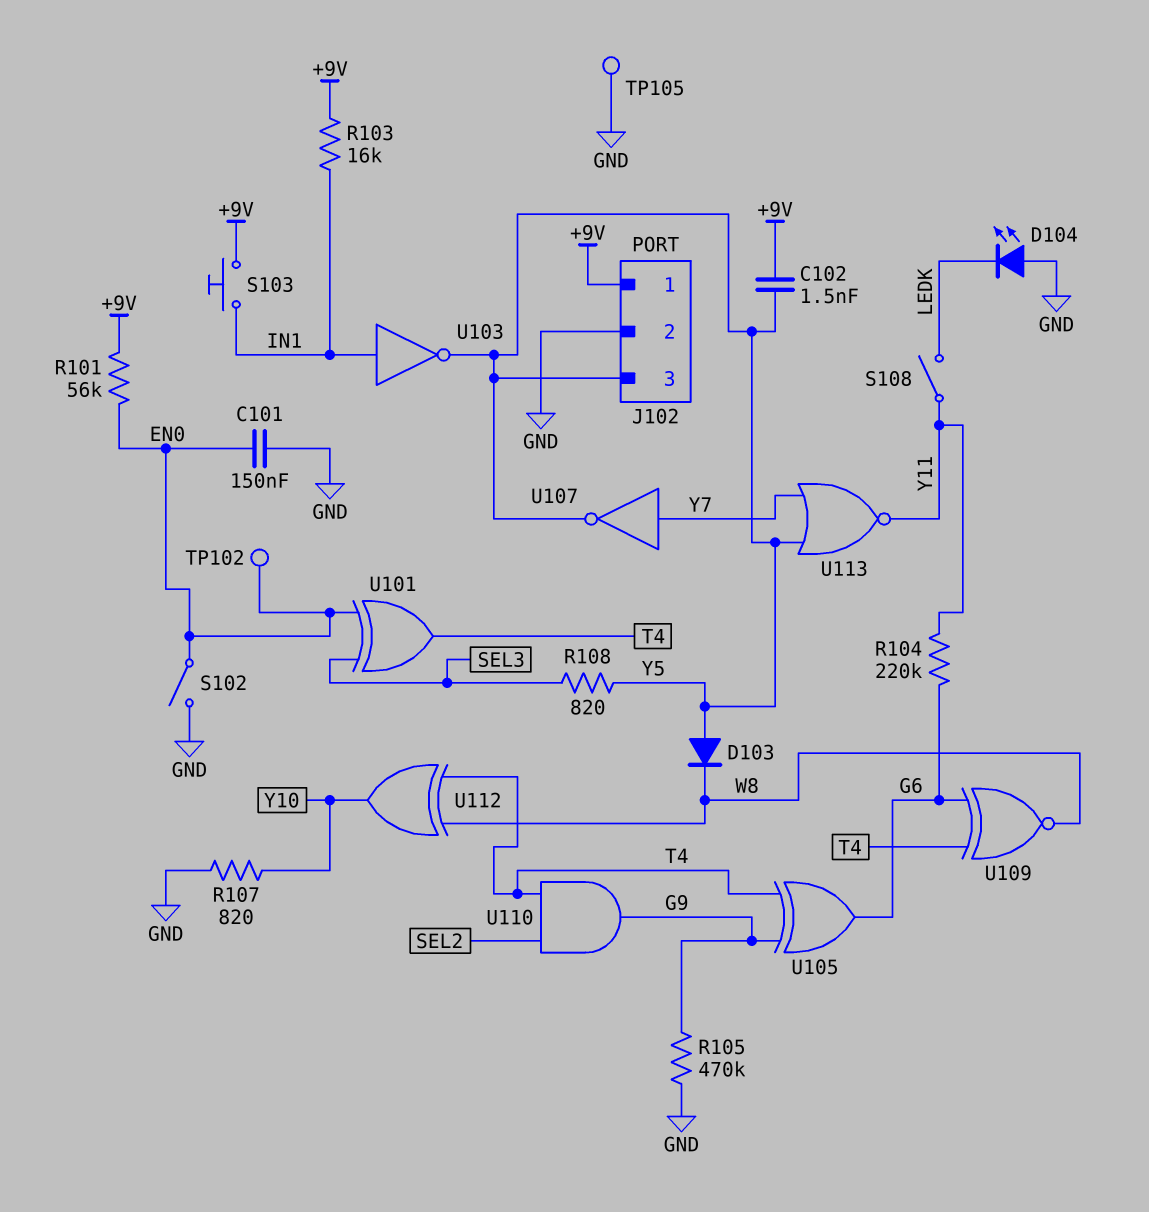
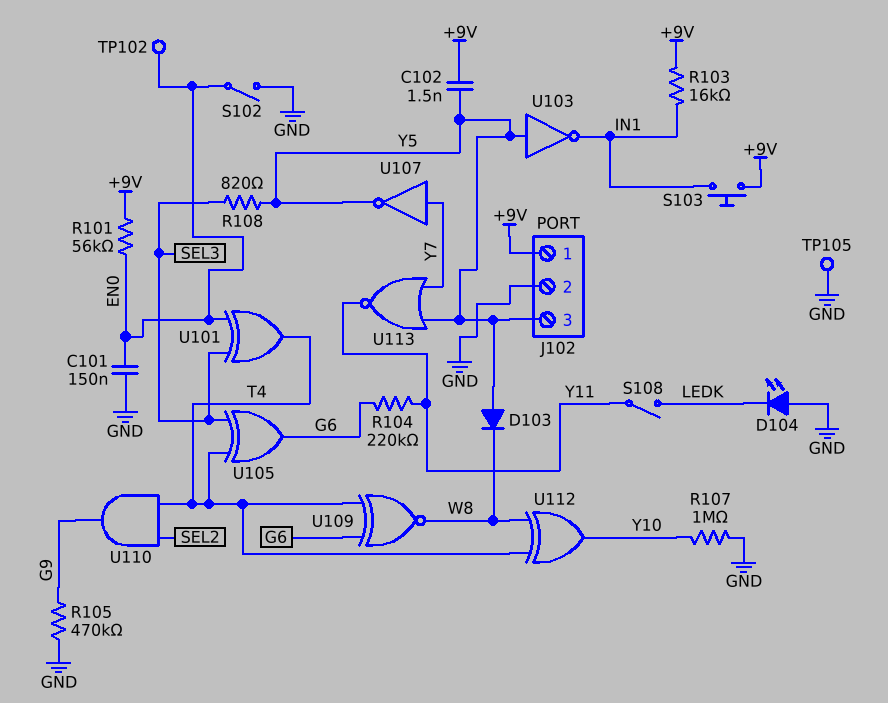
R107: 820 (GND, Y10) -> 1M (GND, Y10)
U103: NOT (in IN1, out Y5) -> NOT (in Y5, out IN1)
U105: XOR (in G9, in T4, out G6) -> XOR (in SEL3, in T4, out G6)

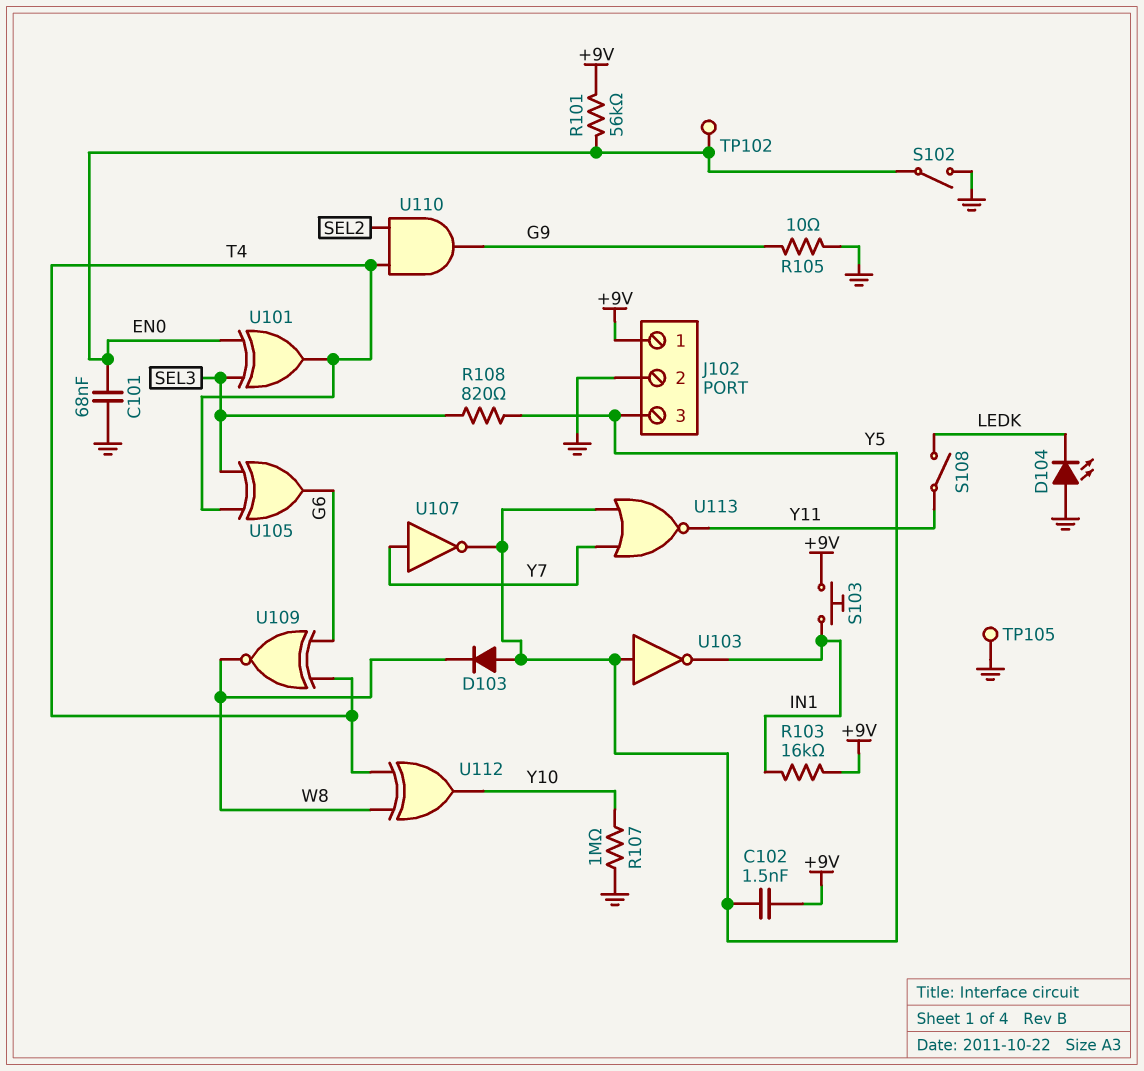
C101: 150nF (EN0, GND) -> 68nF (EN0, GND)
R104: 220k (G6, Y11) -> none
R105: 470k (G9, GND) -> 10 (G9, GND)

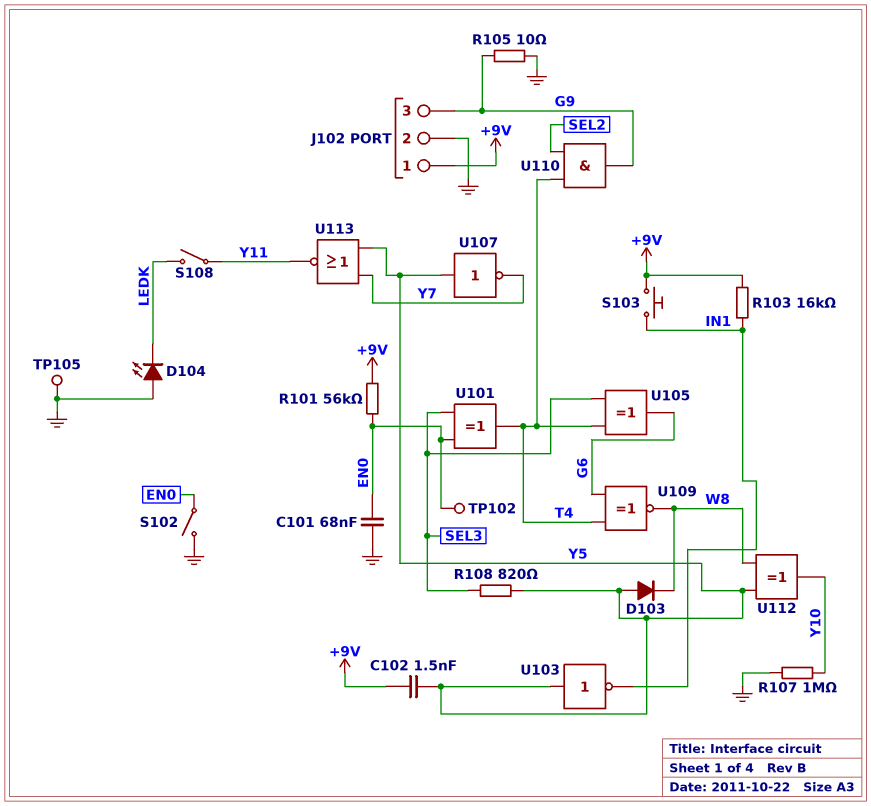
J102 pin 3: Y5 -> G9
U107: NOT (in Y7, out Y5) -> NOT (in Y5, out Y7)
U112: XOR (in T4, in W8, out Y10) -> XOR (in W8, in Y5, out Y10)

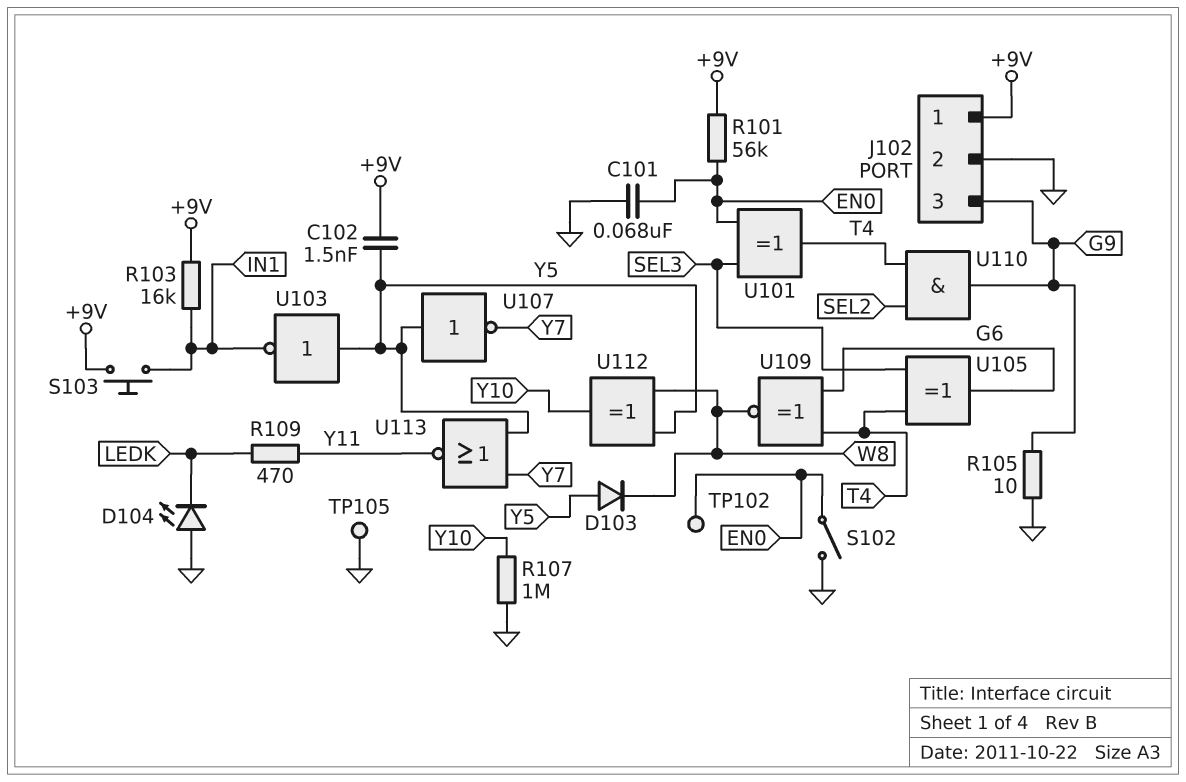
R108: 820 (SEL3, Y5) -> none
R109: none -> 470 (LEDK, Y11)
S108: switch (LEDK, Y11) -> none

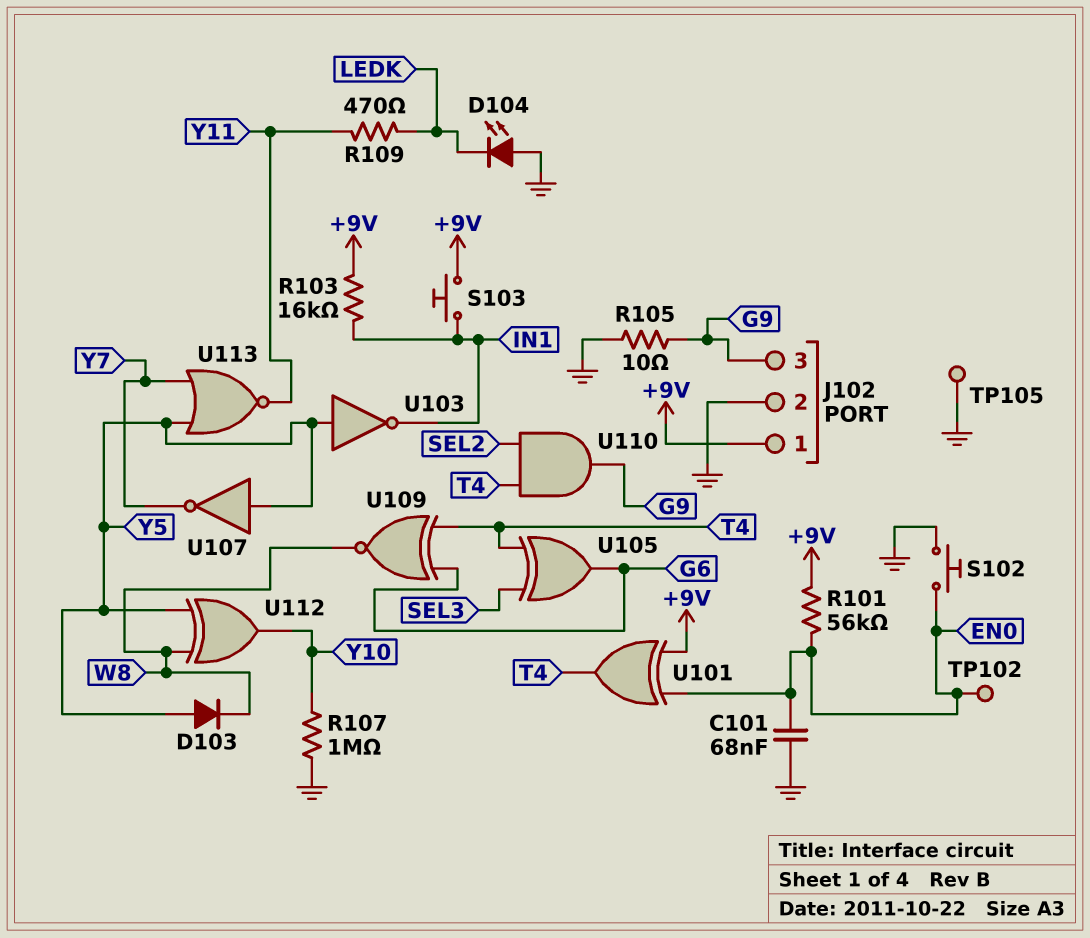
C102: 1.5nF (+9V, Y5) -> none
S102: switch (EN0, GND) -> button (EN0, GND)
U101: XOR (in EN0, in SEL3, out T4) -> XOR (in +9V, in EN0, out T4)

